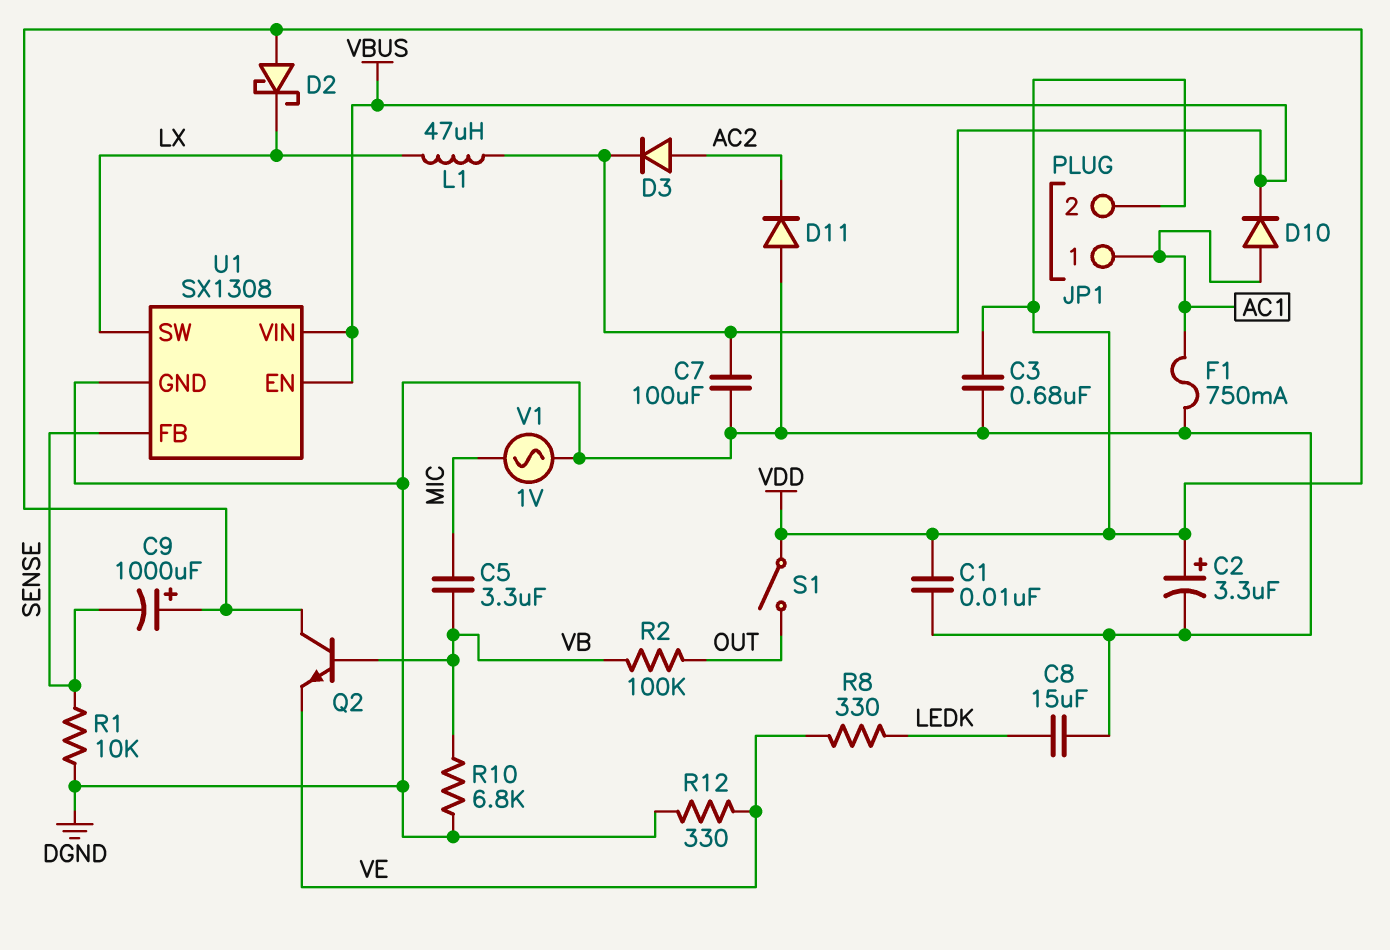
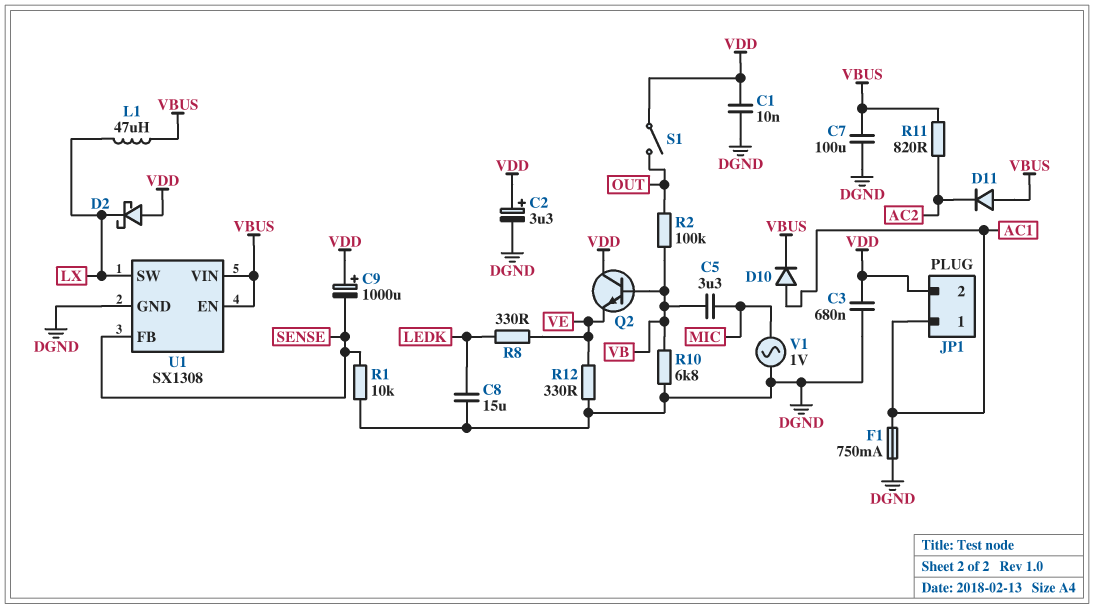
D3: diode (A AC2, K VBUS) -> none
D11: diode (A DGND, K AC2) -> diode (A VBUS, K AC2)
R11: none -> 820 (AC2, VBUS)

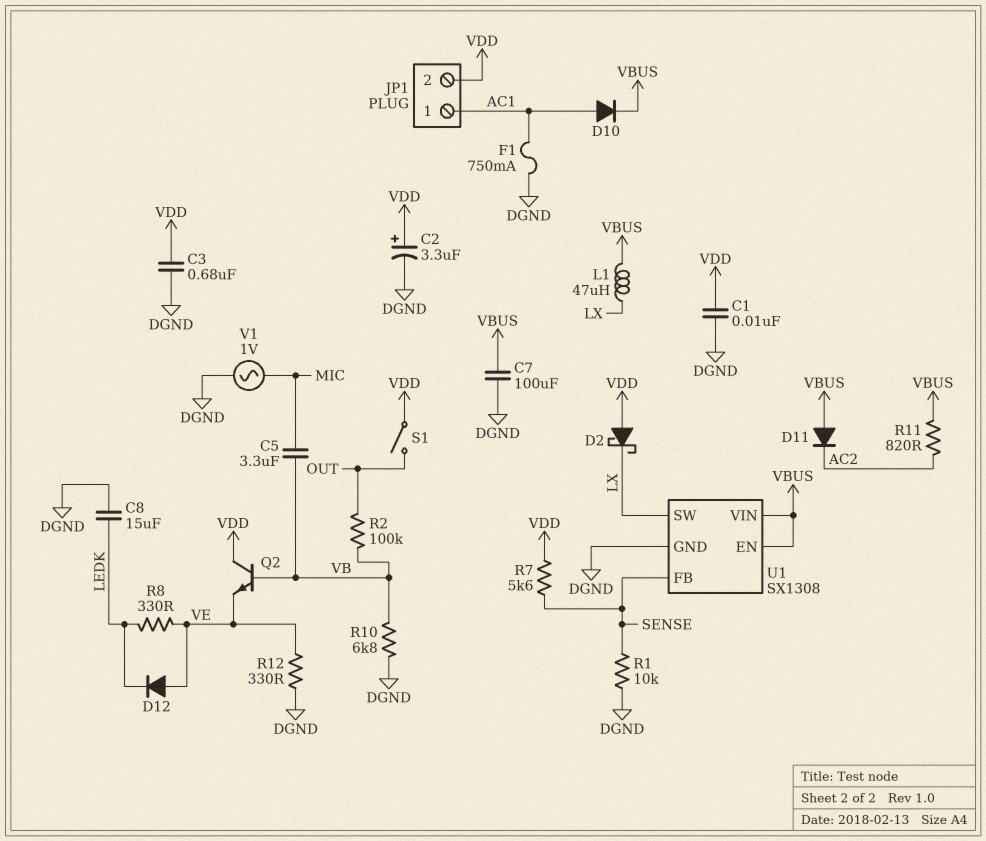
C9: 1000uF (plus VDD, minus SENSE) -> none
D12: none -> diode (A VE, K LEDK)
R7: none -> 5.6k (SENSE, VDD)

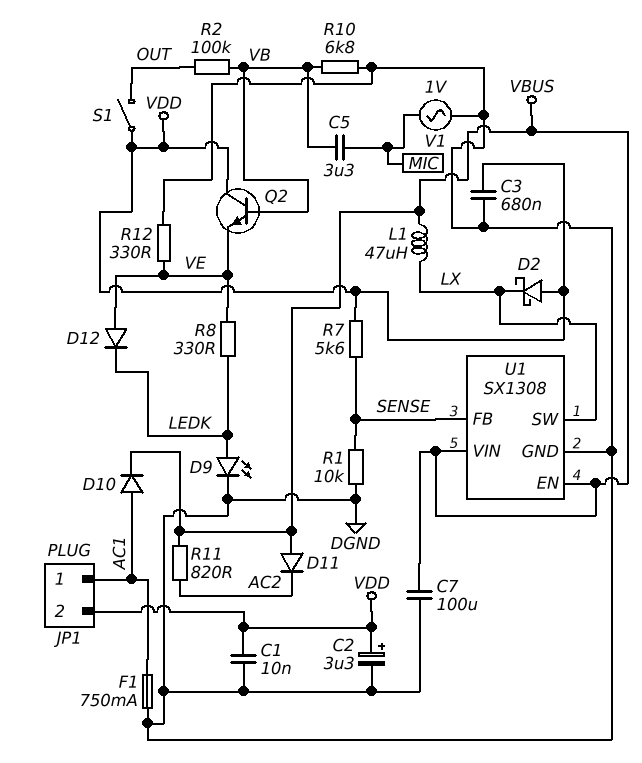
C8: 15uF (DGND, LEDK) -> none
D9: none -> LED (A LEDK, K DGND)

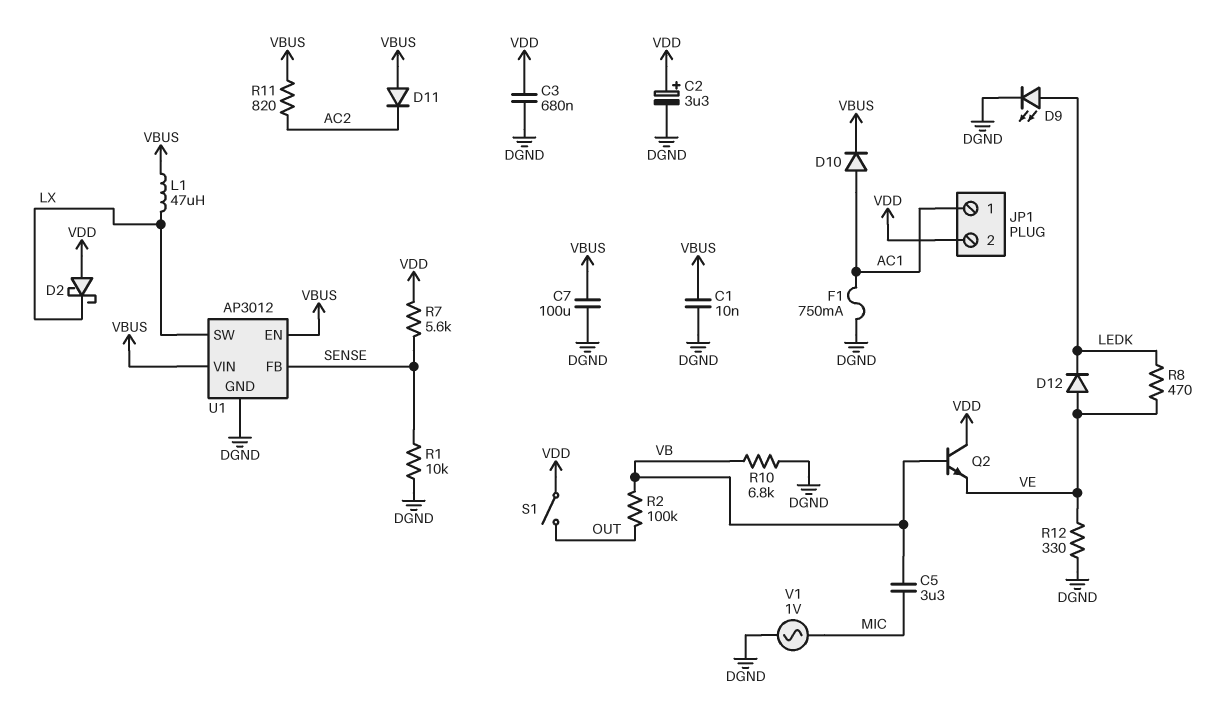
C1: 10nF (DGND, VDD) -> 10nF (DGND, VBUS)
R8: 330 (LEDK, VE) -> 470 (LEDK, VE)
U1: SX1308 -> AP3012

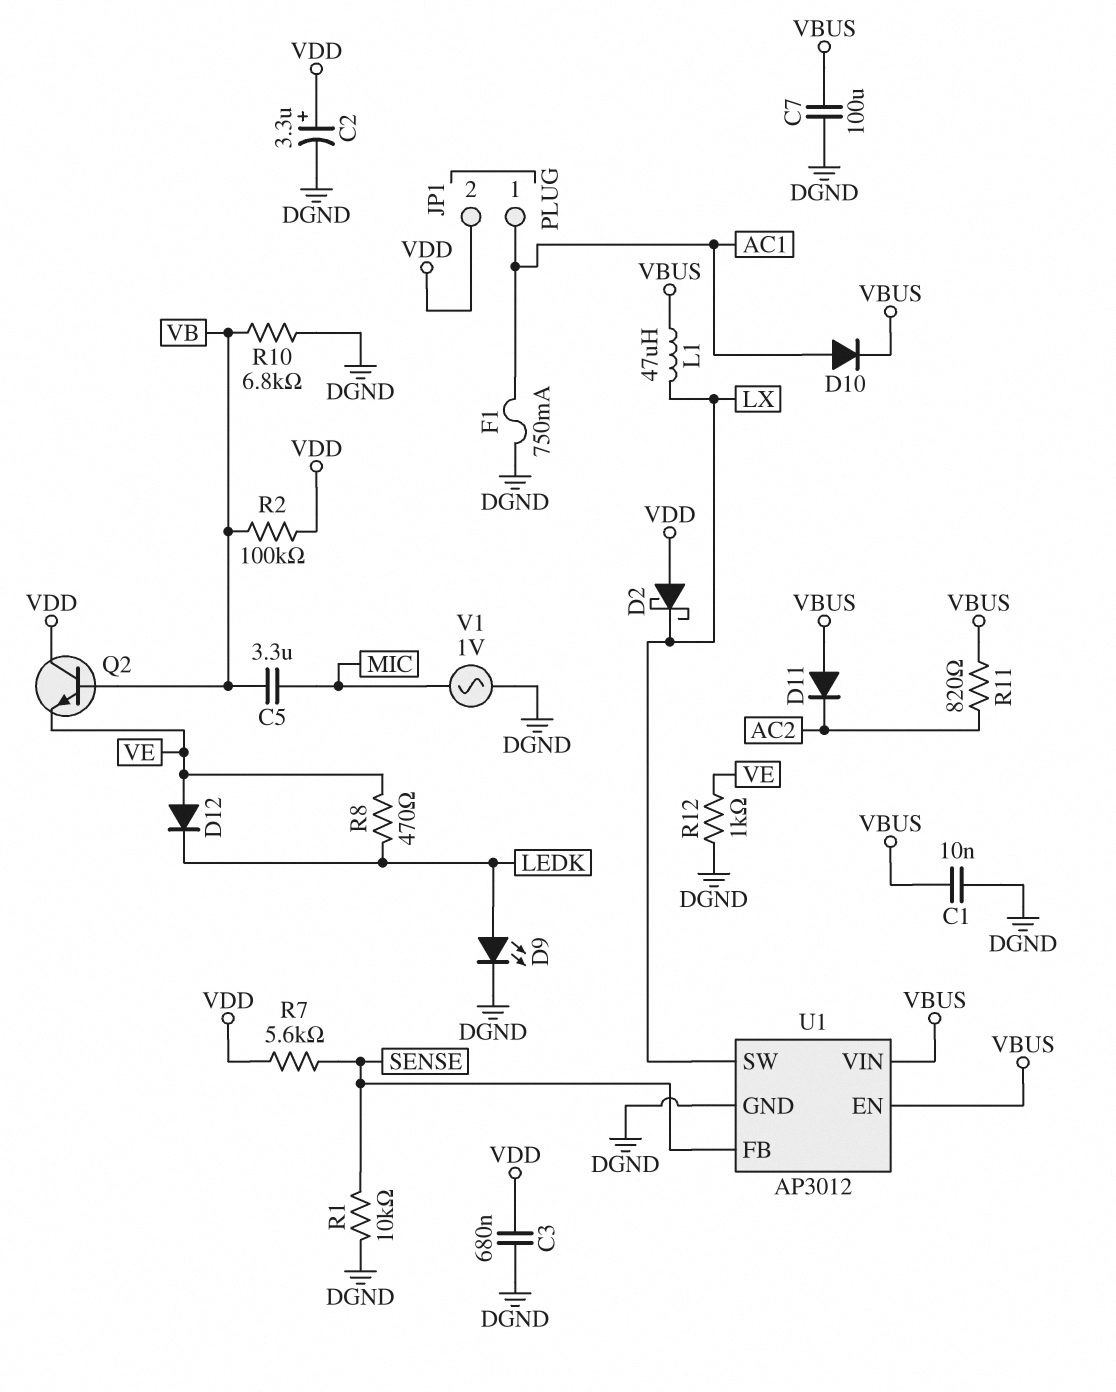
R2: 100k (OUT, VB) -> 100k (VB, VDD)
R12: 330 (DGND, VE) -> 1k (DGND, VE)
S1: switch (OUT, VDD) -> none

